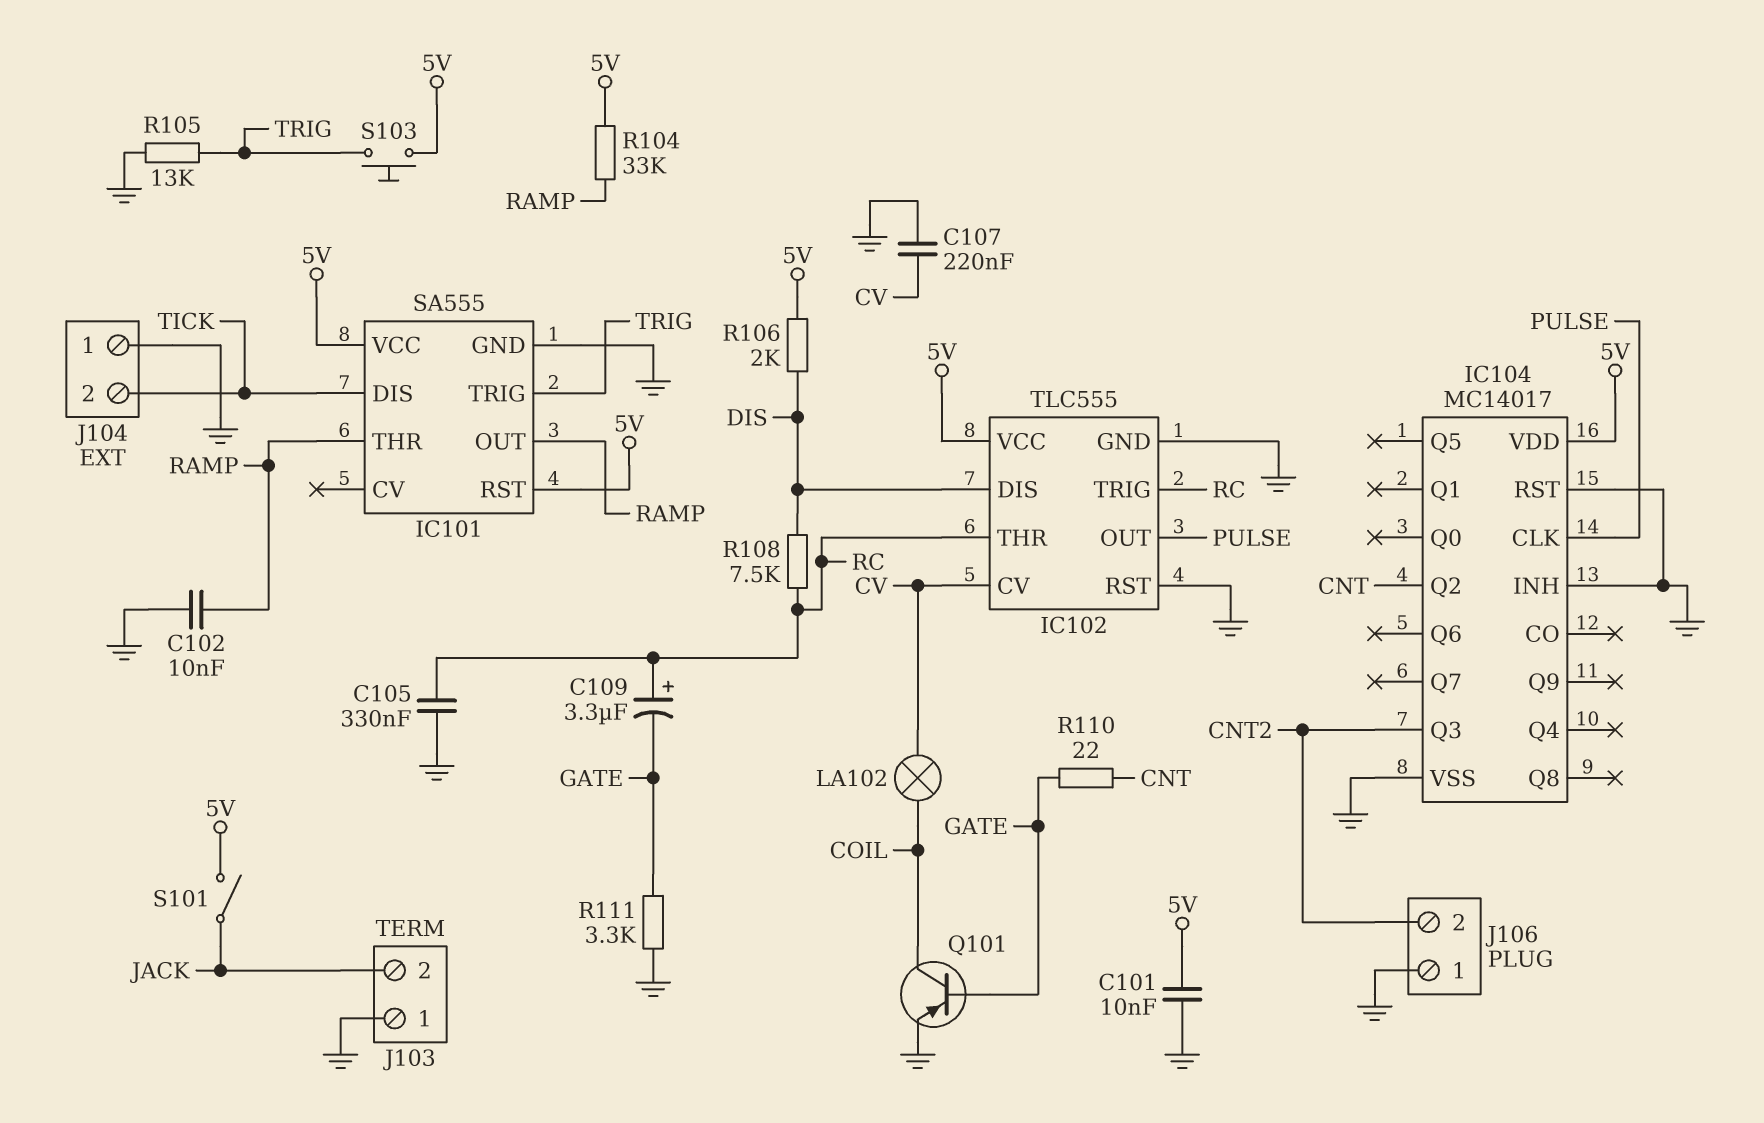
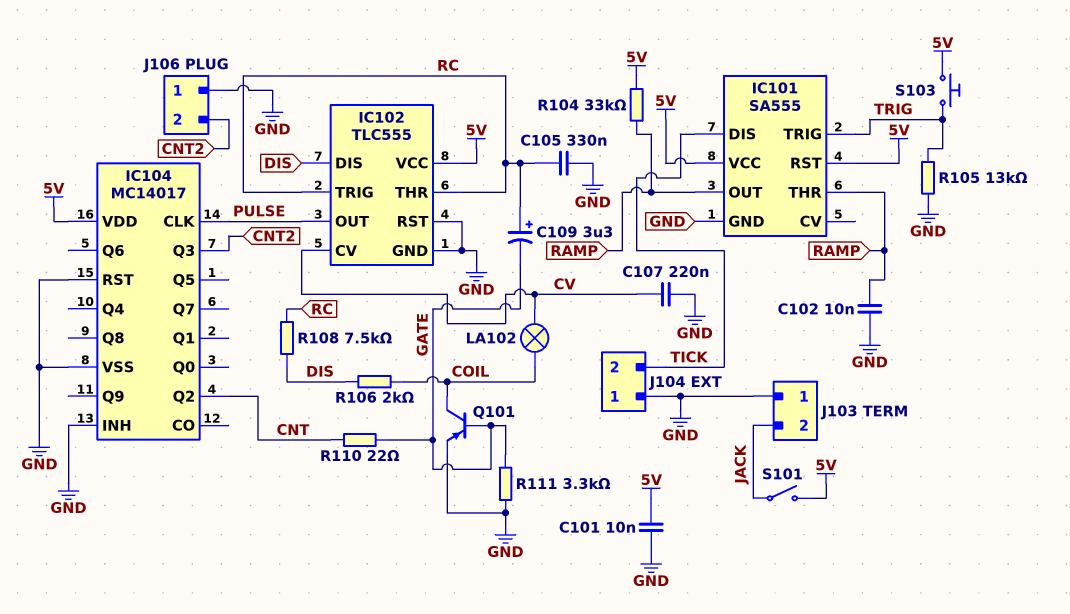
R106: 2k (5V, DIS) -> 2k (COIL, DIS)

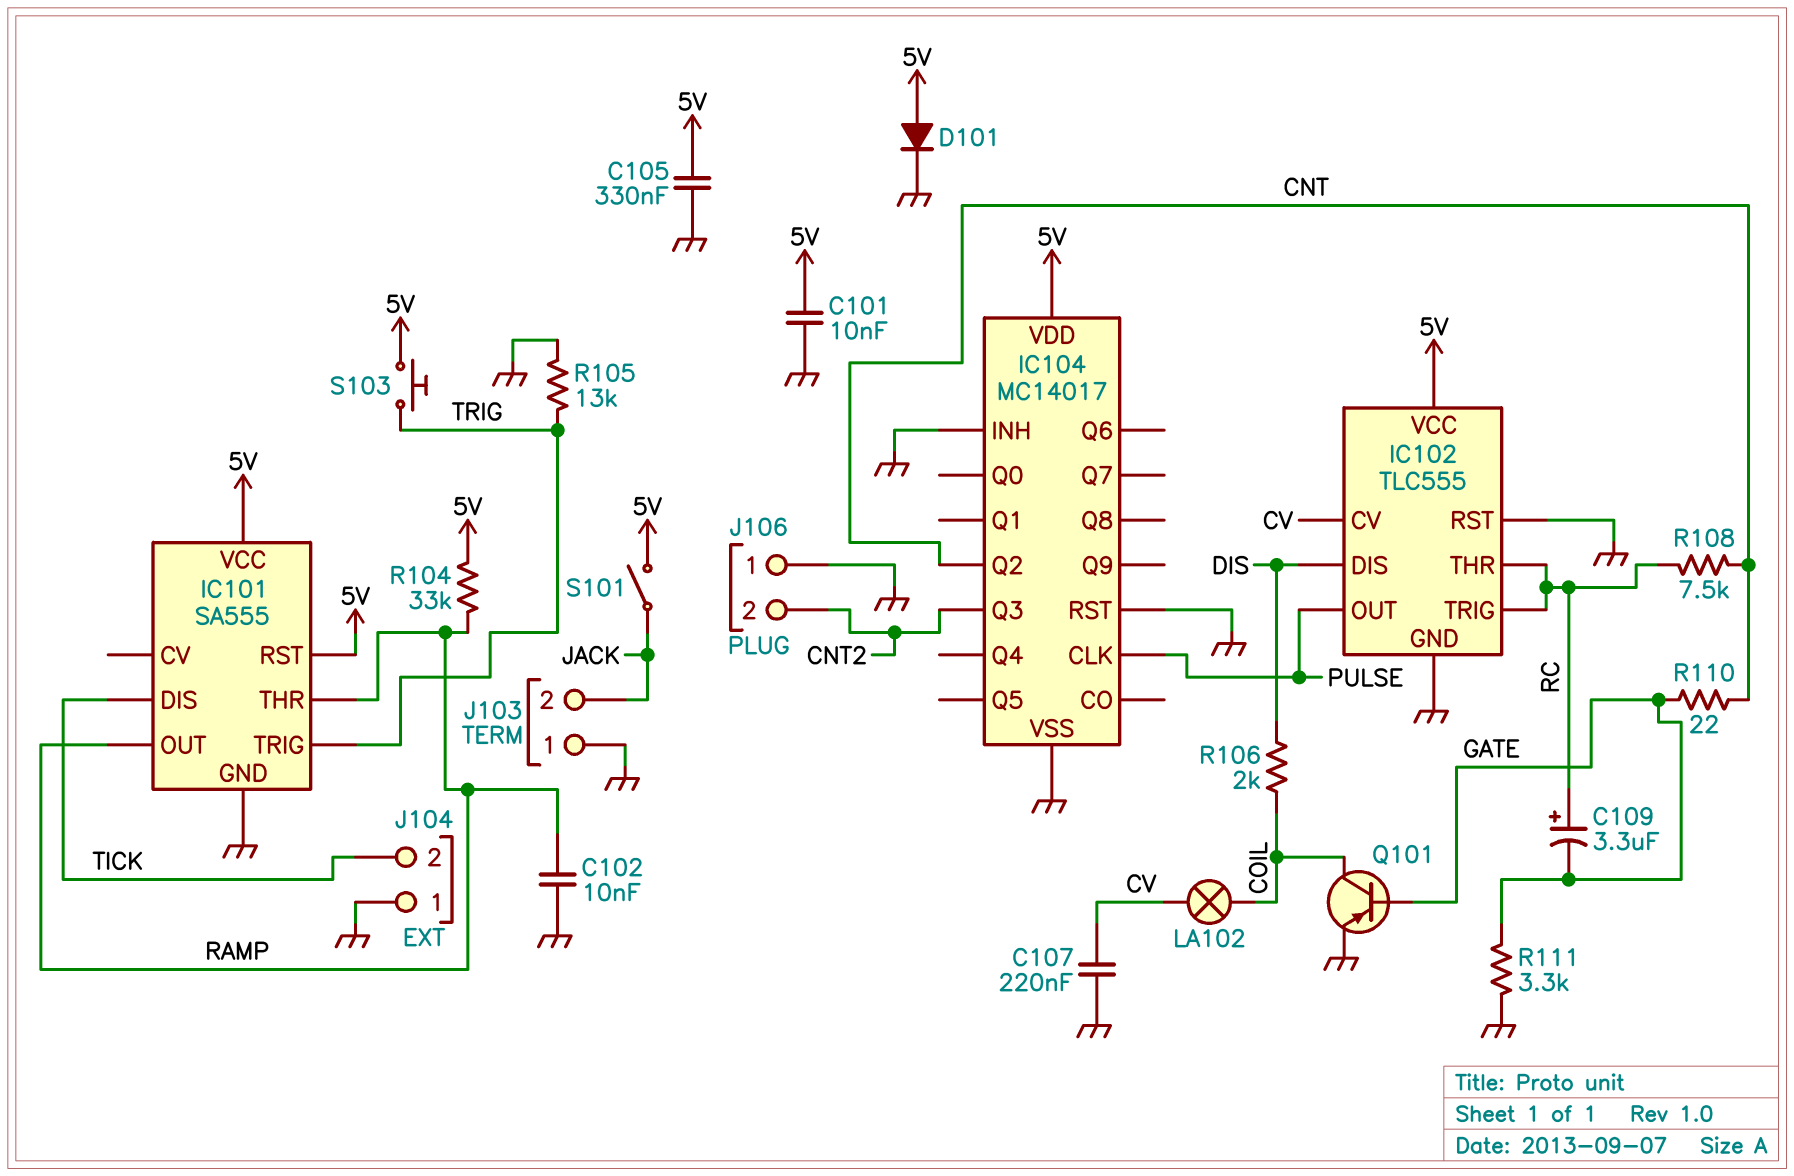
C105: 330nF (GND, RC) -> 330nF (5V, GND)
D101: none -> diode (A 5V, K GND)
R108: 7.5k (DIS, RC) -> 7.5k (CNT, RC)

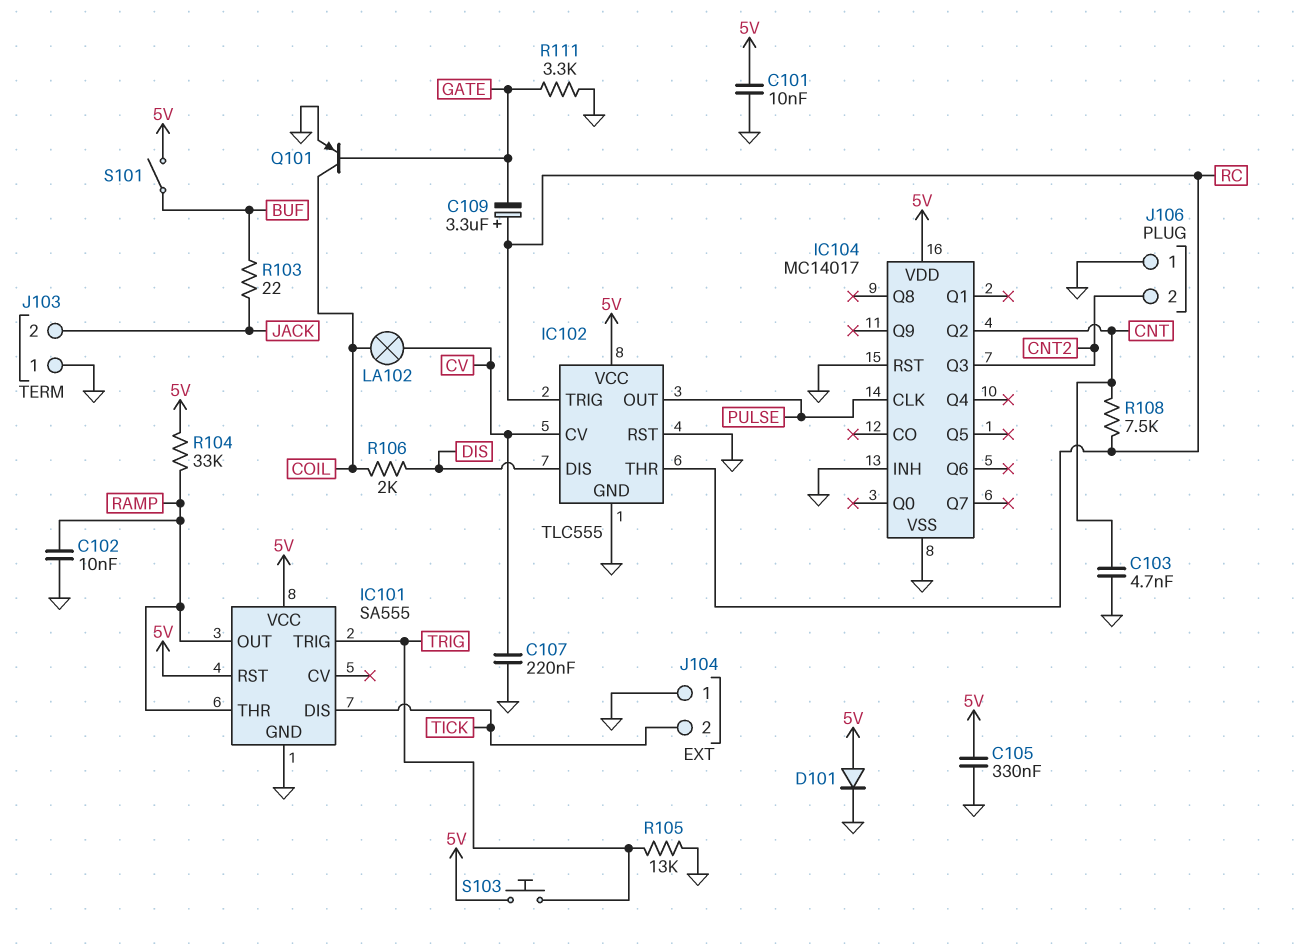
C103: none -> 4.7nF (CNT, GND)
R103: none -> 22 (BUF, JACK)
R110: 22 (CNT, GATE) -> none
S101: switch (5V, JACK) -> switch (5V, BUF)

